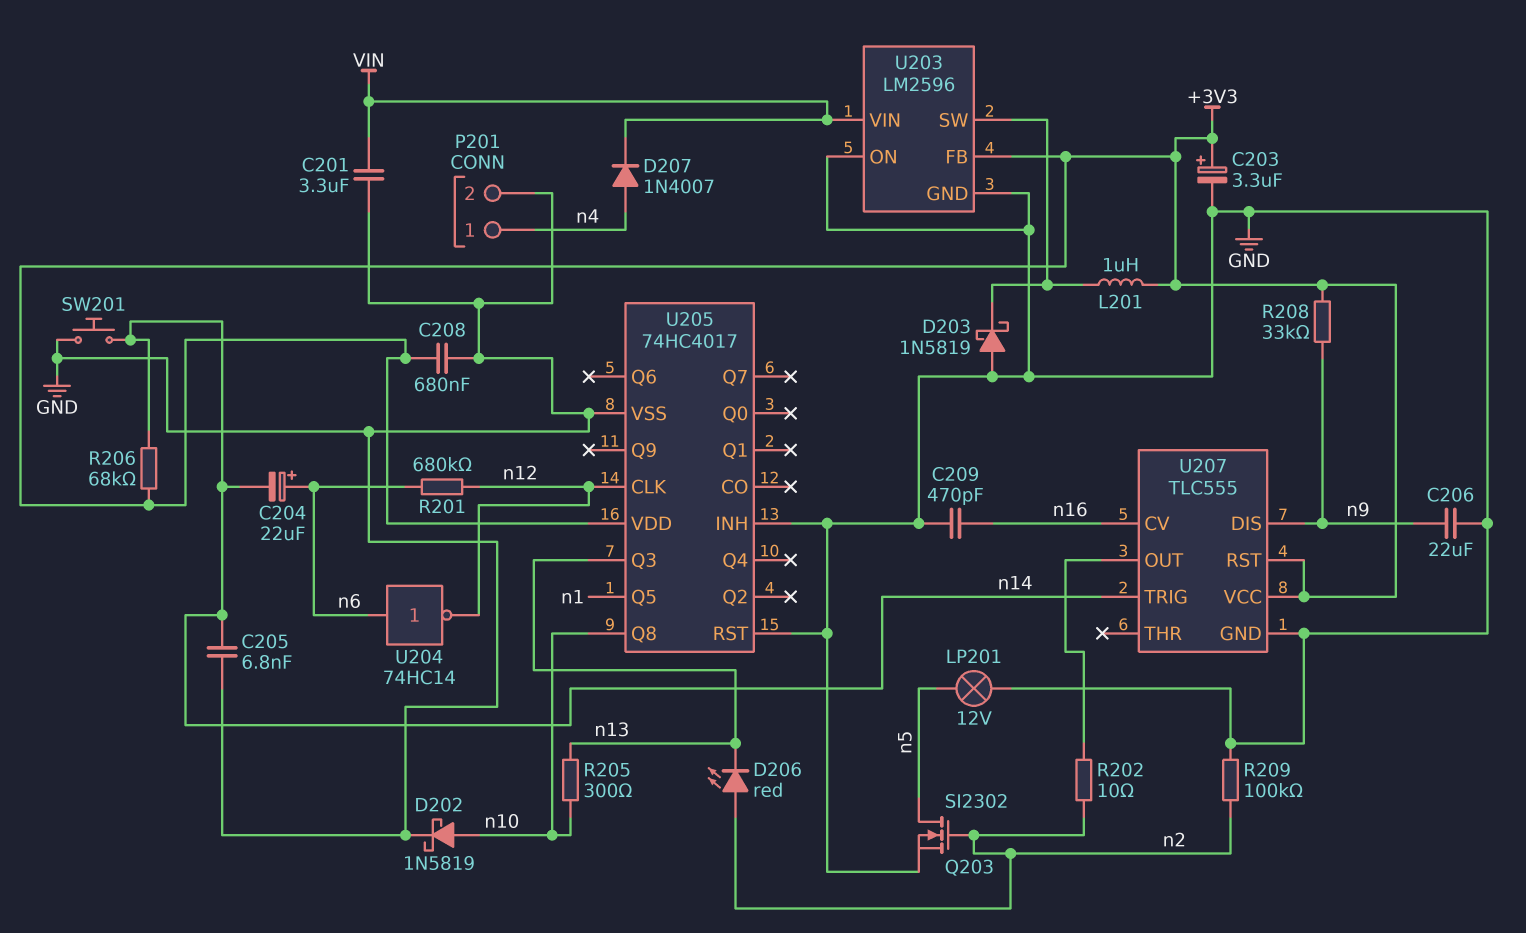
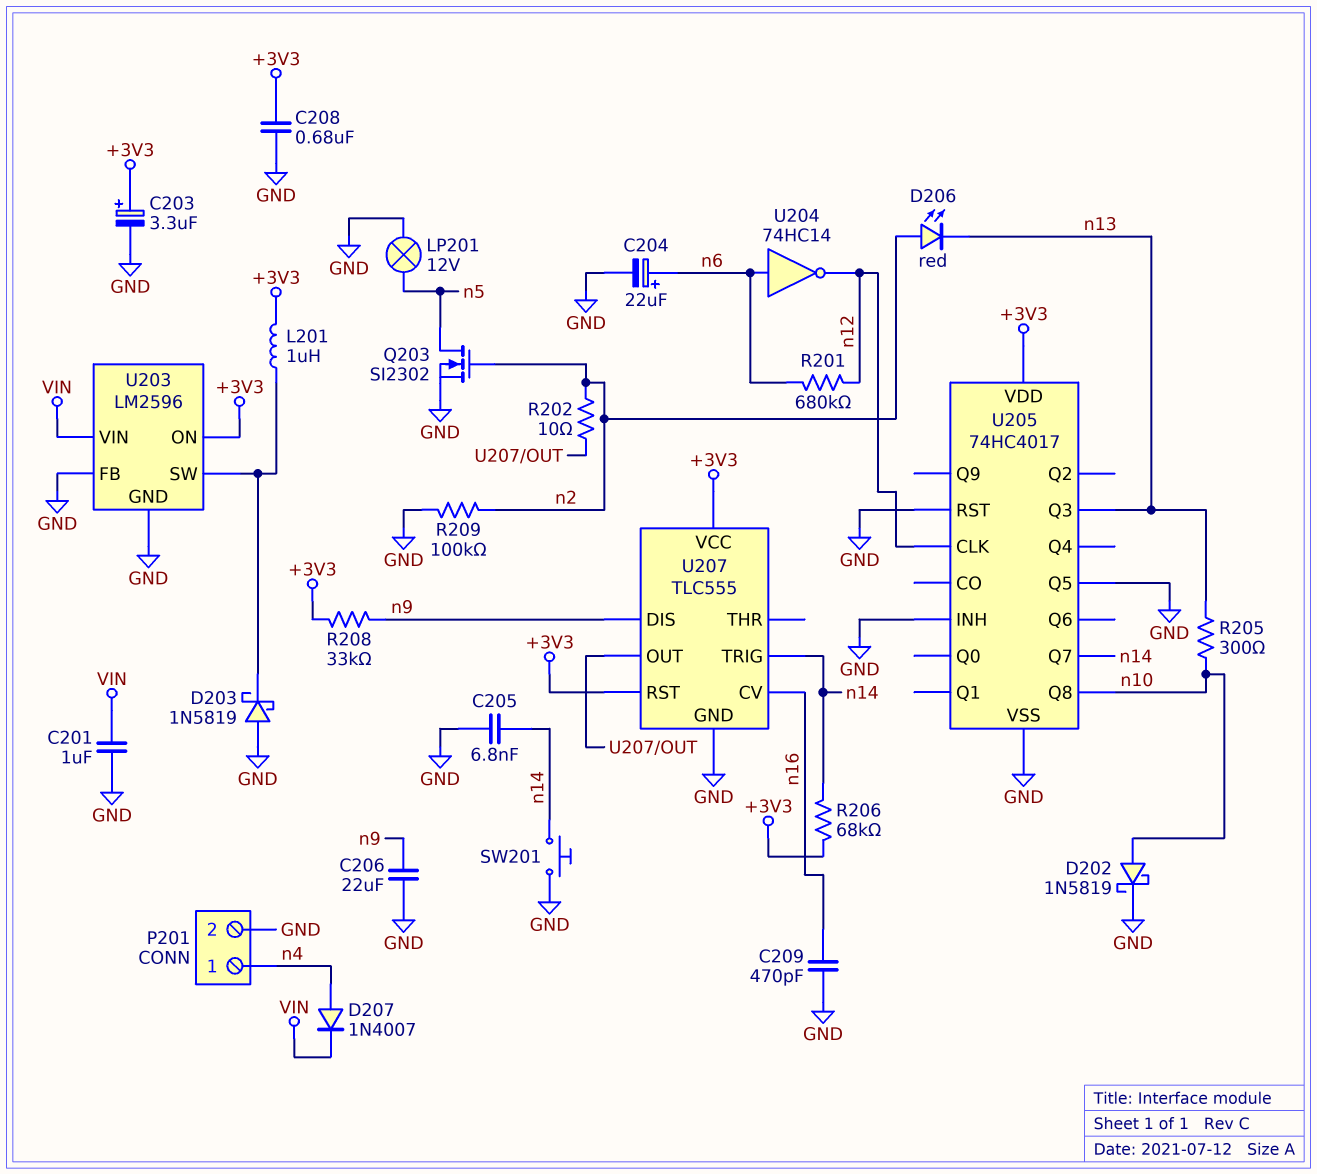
C201: 3.3uF (GND, VIN) -> 1uF (GND, VIN)
C204: 22uF (plus n6, minus n14) -> 22uF (plus n6, minus GND)
U203 pin FB: +3V3 -> GND
U203 pin ON: GND -> +3V3
U205 pin Q5: n1 -> GND
U205 pin Q7: none -> n14

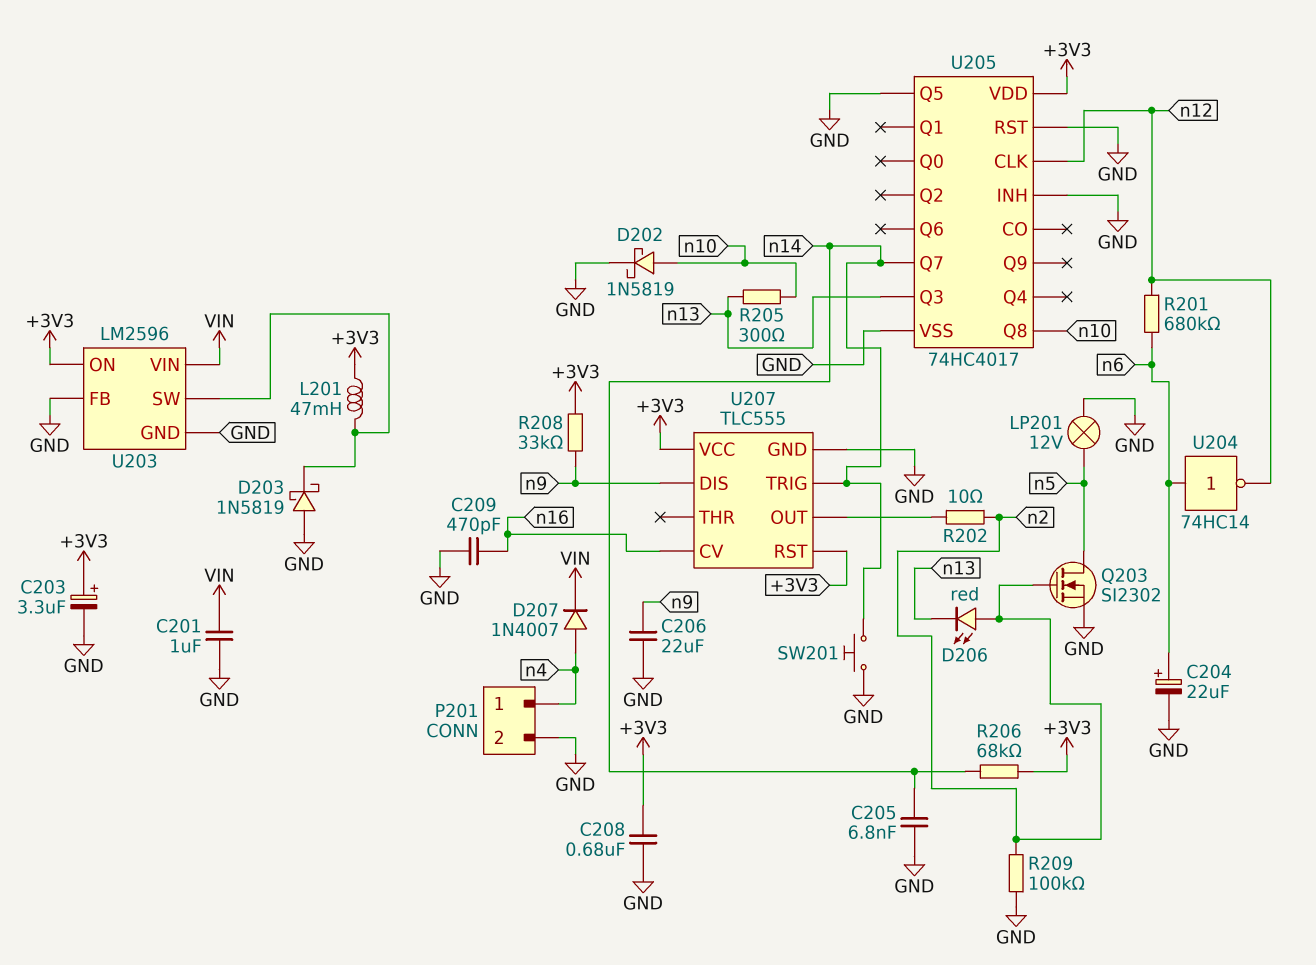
L201: 1uH (+3V3, U203/SW) -> 47mH (+3V3, U203/SW)

